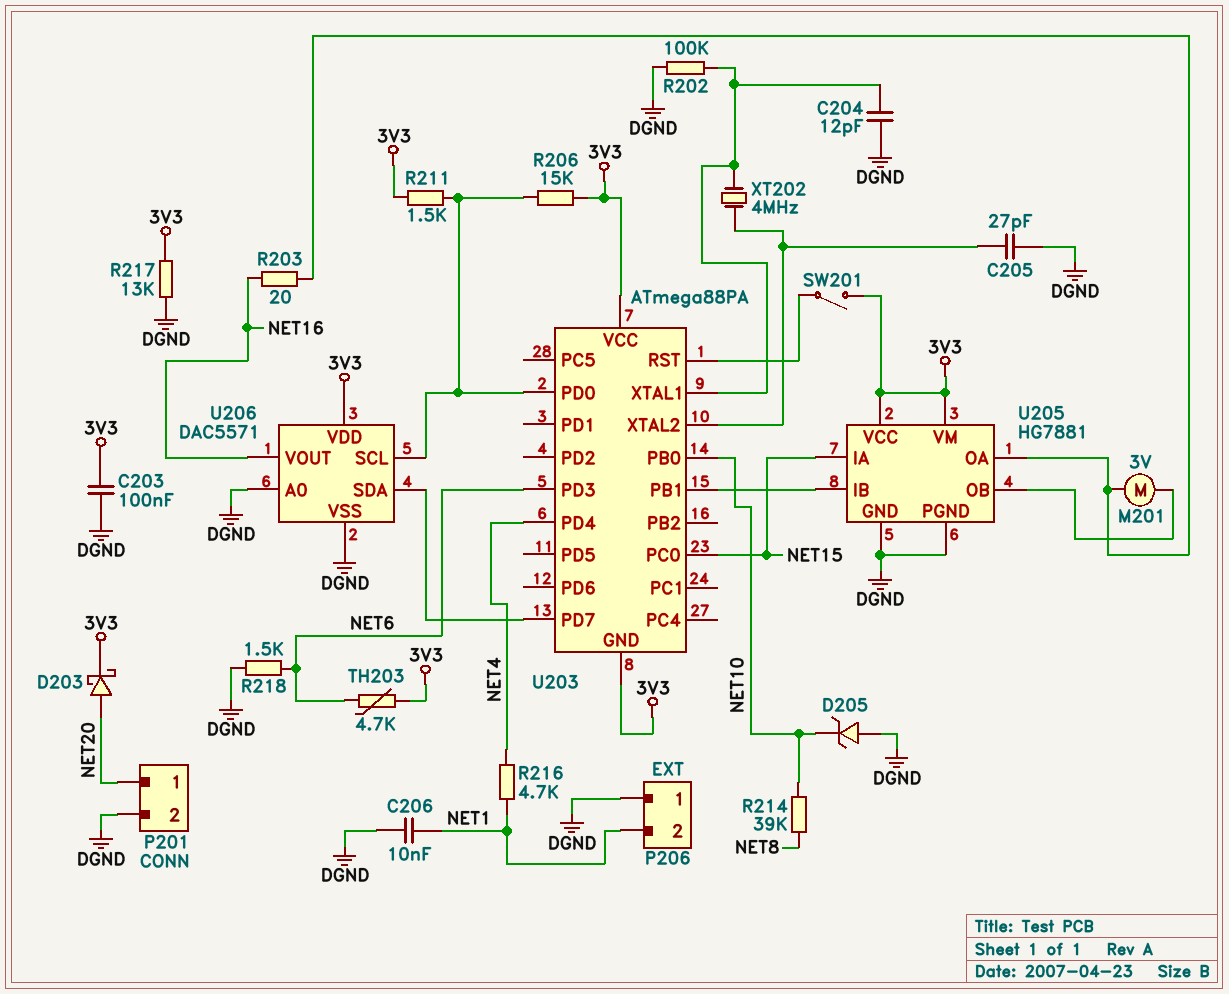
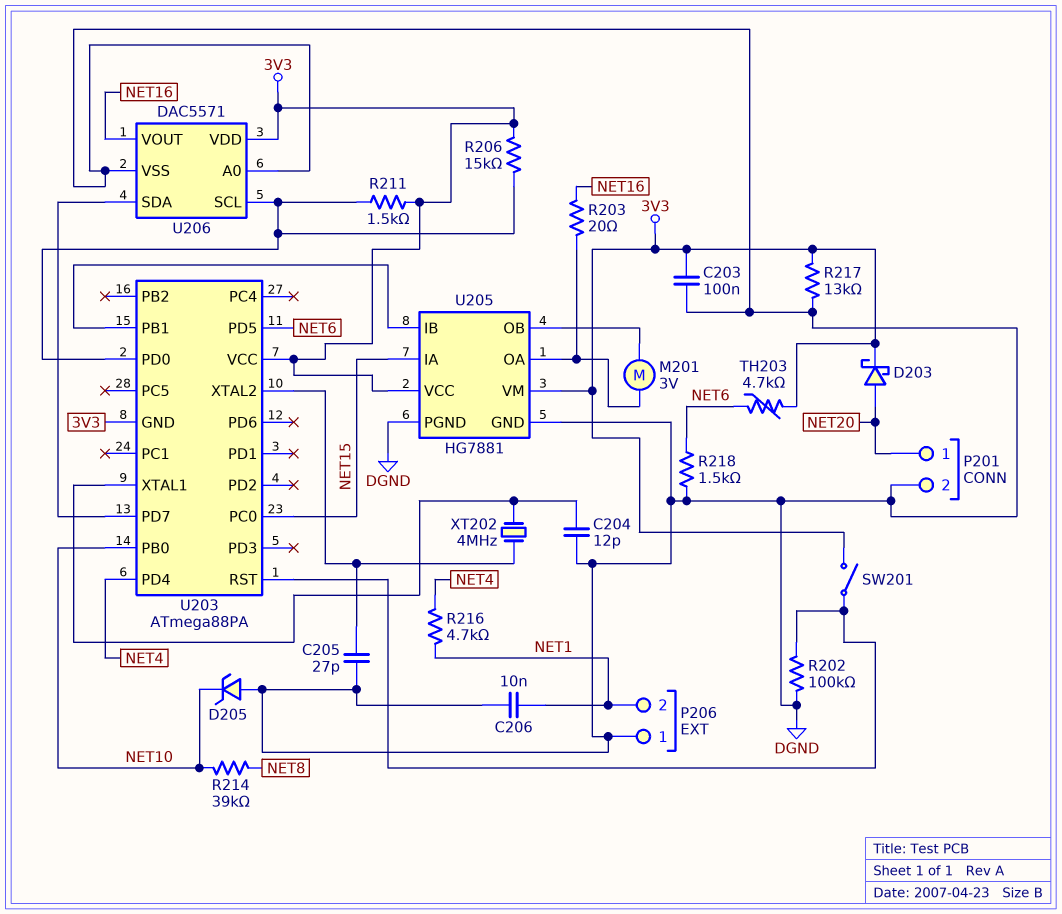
R202: 100k (DGND, U203/XTAL1) -> 100k (DGND, U203/RST)
U203 pin PD3: NET6 -> none
U203 pin PD5: none -> NET6

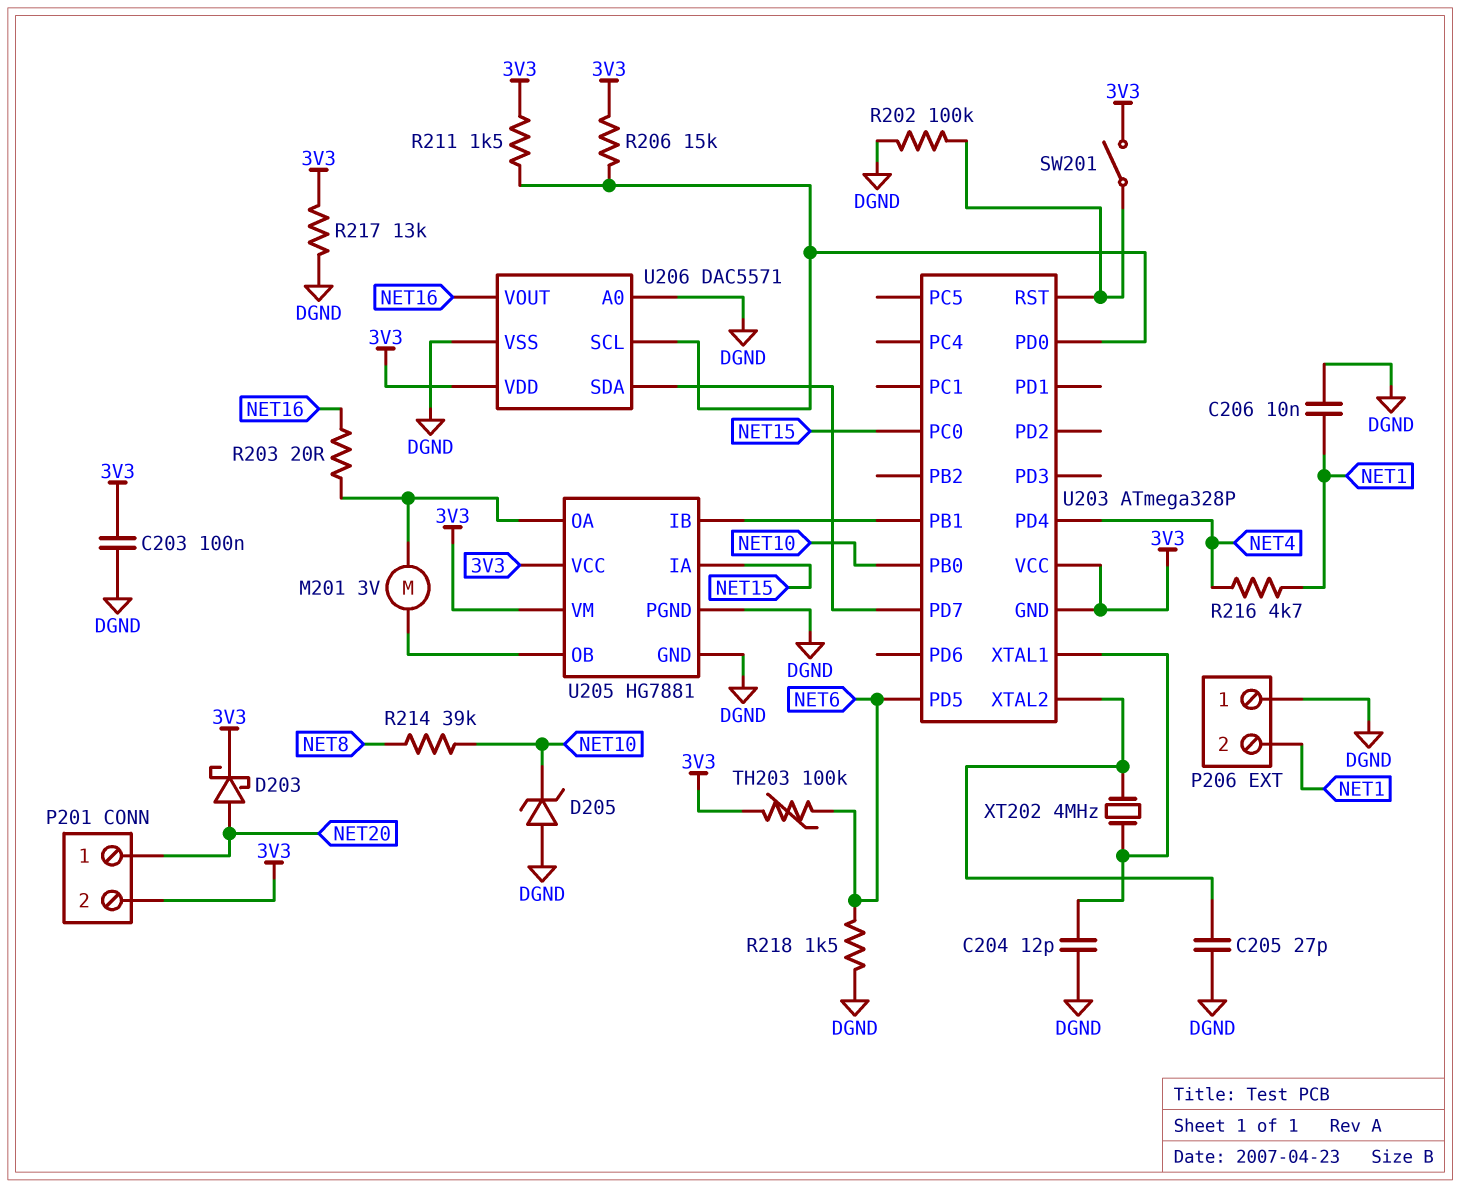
P201 pin 2: DGND -> 3V3
TH203: 4.7k (3V3, NET6) -> 100k (3V3, NET6)
U203: ATmega88PA -> ATmega328P

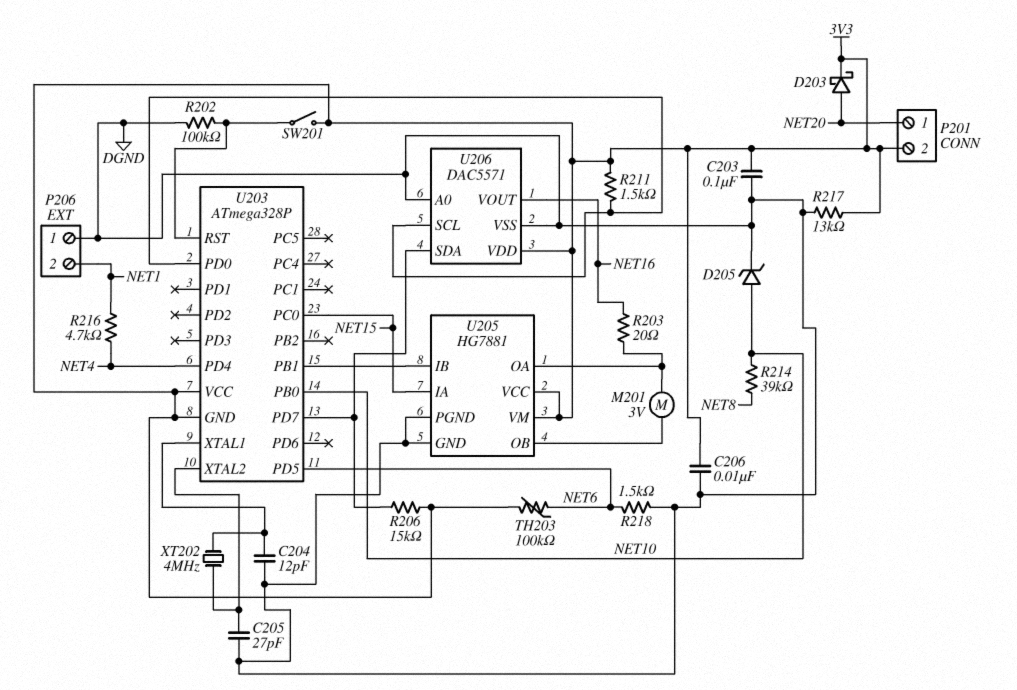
C206: 10nF (DGND, NET1) -> 10nF (3V3, DGND)
D205: zener (A DGND, K NET10) -> zener (A NET10, K DGND)
R206: 15k (3V3, U203/PD0) -> 15k (3V3, U203/PD7)

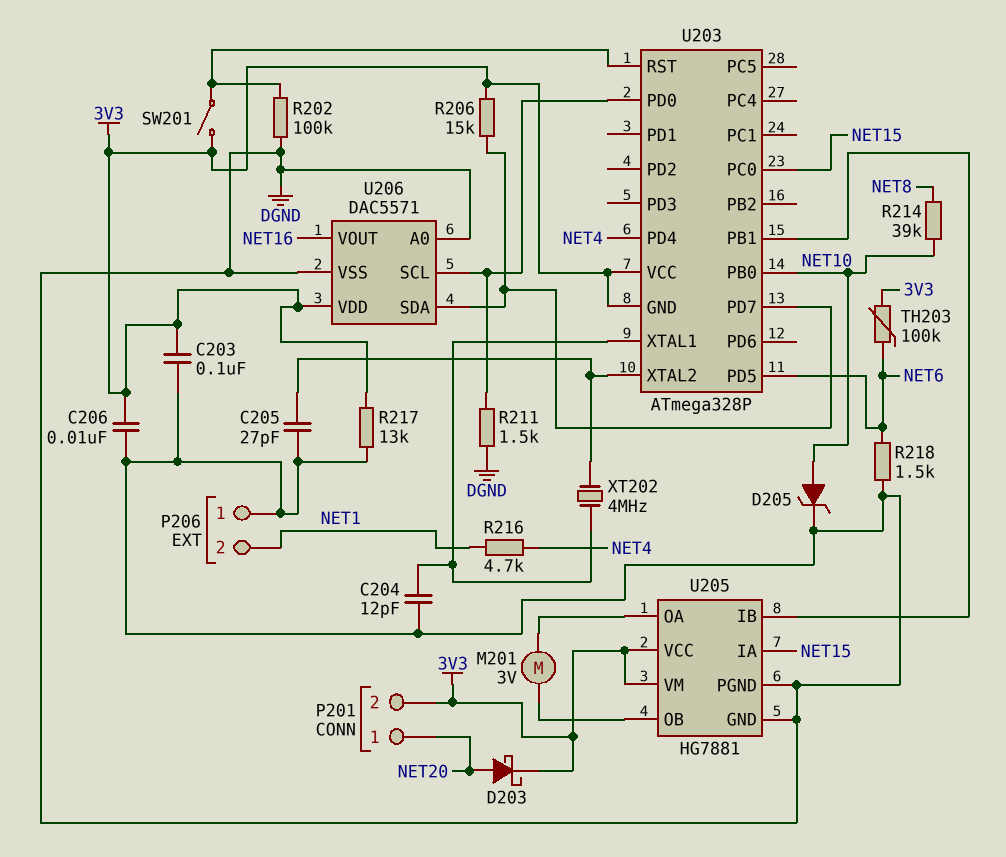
R203: 20 (NET16, U205/OA) -> none
R211: 1.5k (3V3, U203/PD0) -> 1.5k (DGND, U203/PD0)

